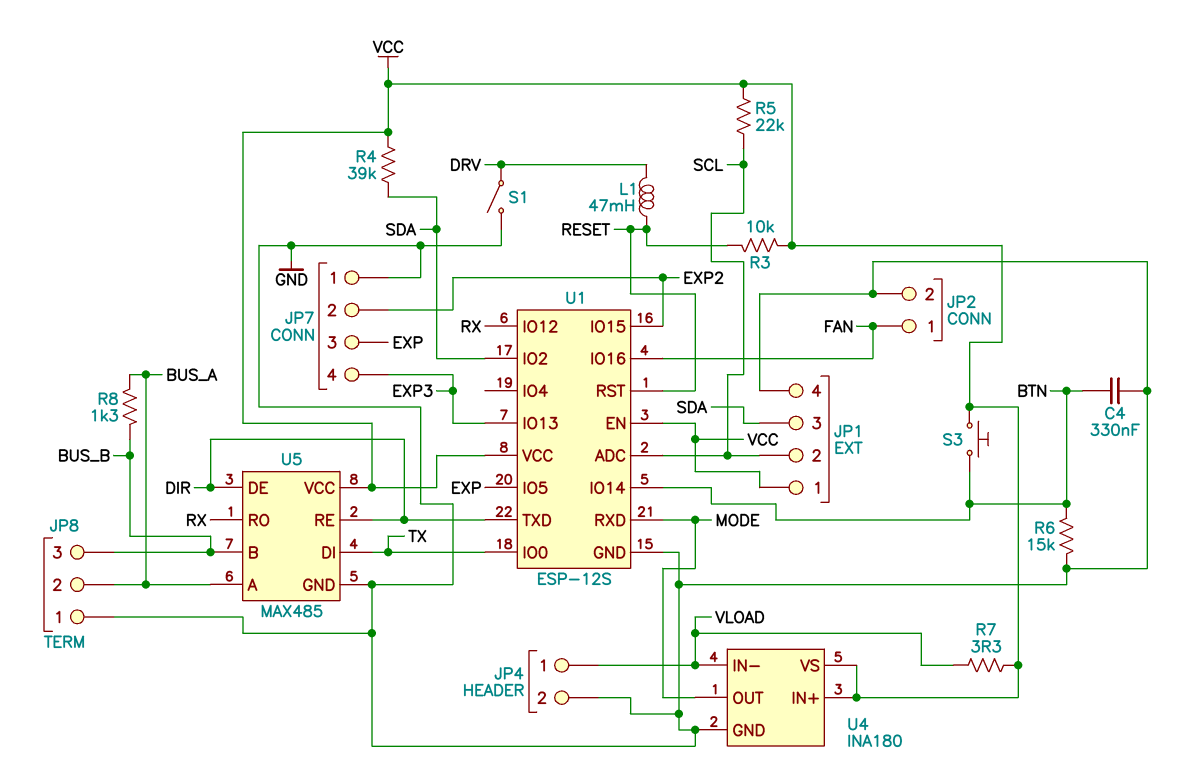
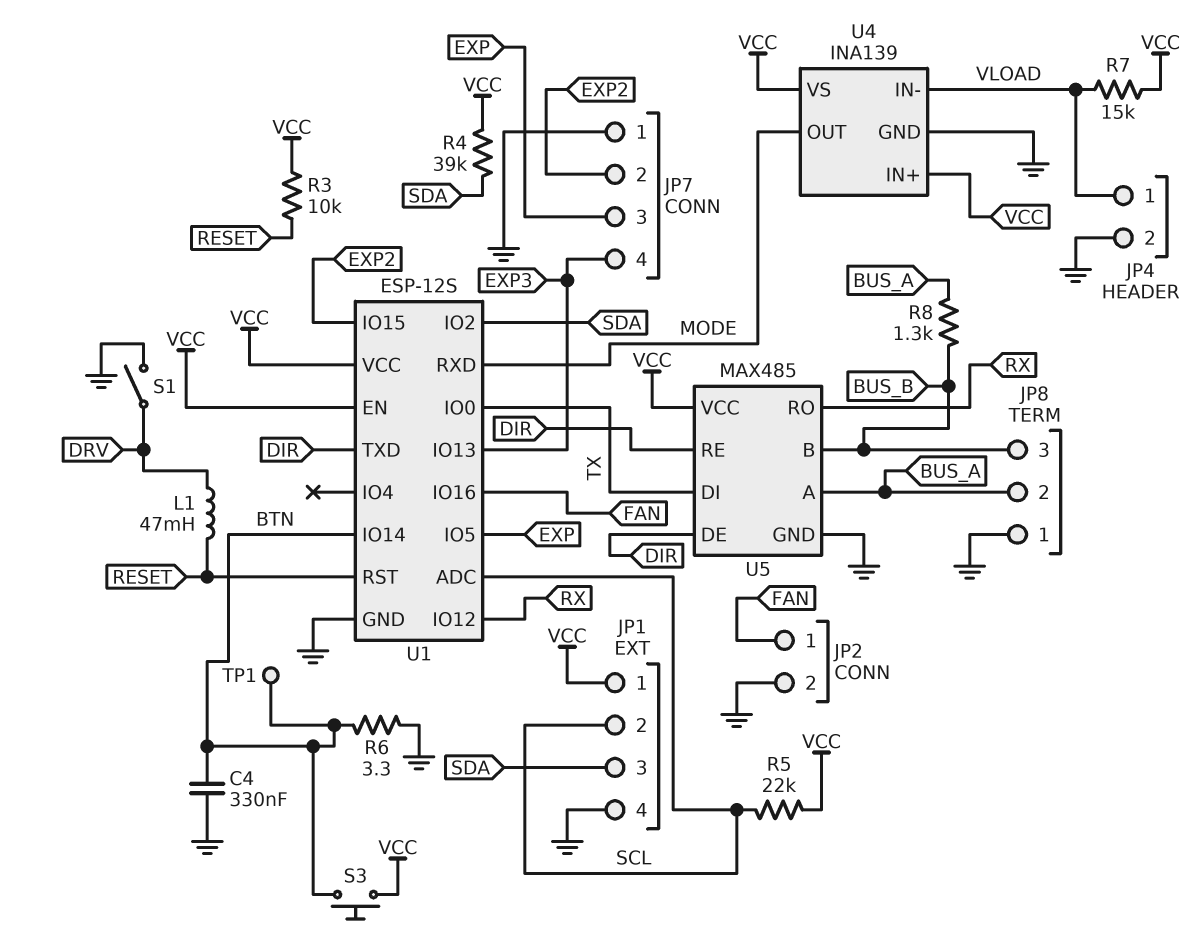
R6: 15k (BTN, GND) -> 3.3 (BTN, GND)
R7: 3.3 (VCC, VLOAD) -> 15k (VCC, VLOAD)
TP1: none -> test point (BTN)
U4: INA180 -> INA139

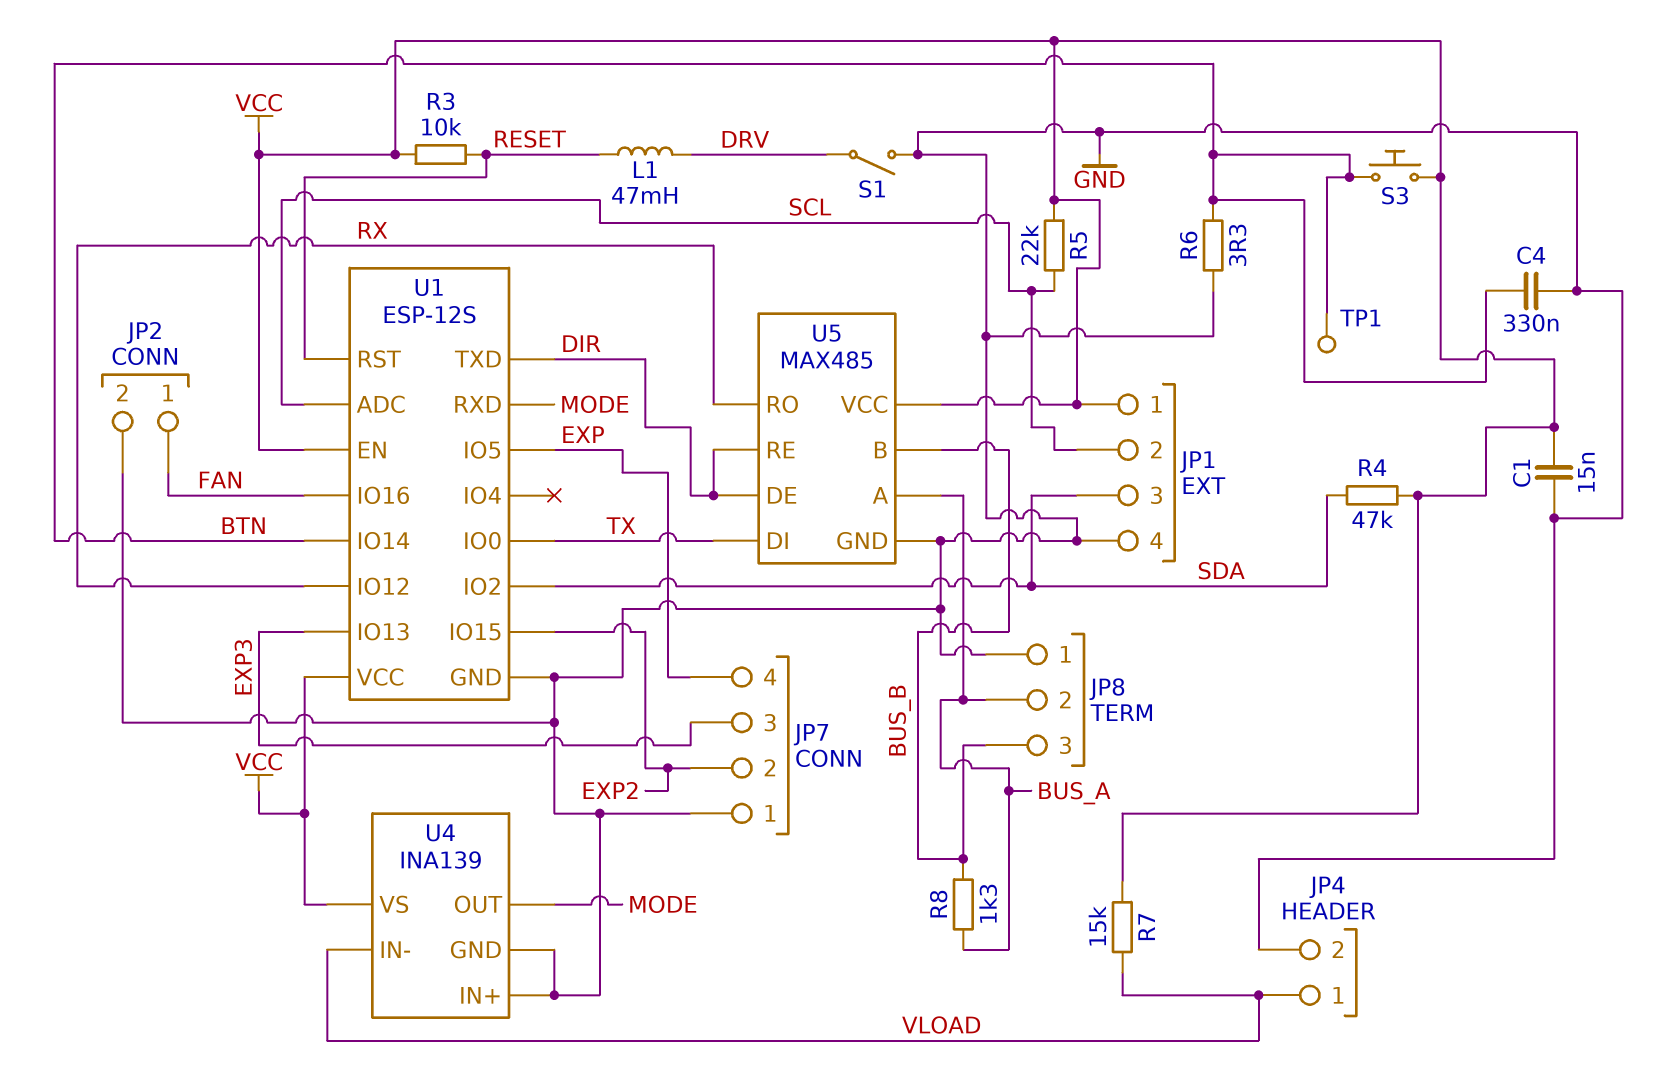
C1: none -> 15nF (GND, VCC)
JP7 pin 3: EXP -> EXP3
JP7 pin 4: EXP3 -> EXP
R4: 39k (SDA, VCC) -> 47k (SDA, VCC)
U4 pin IN+: VCC -> GND

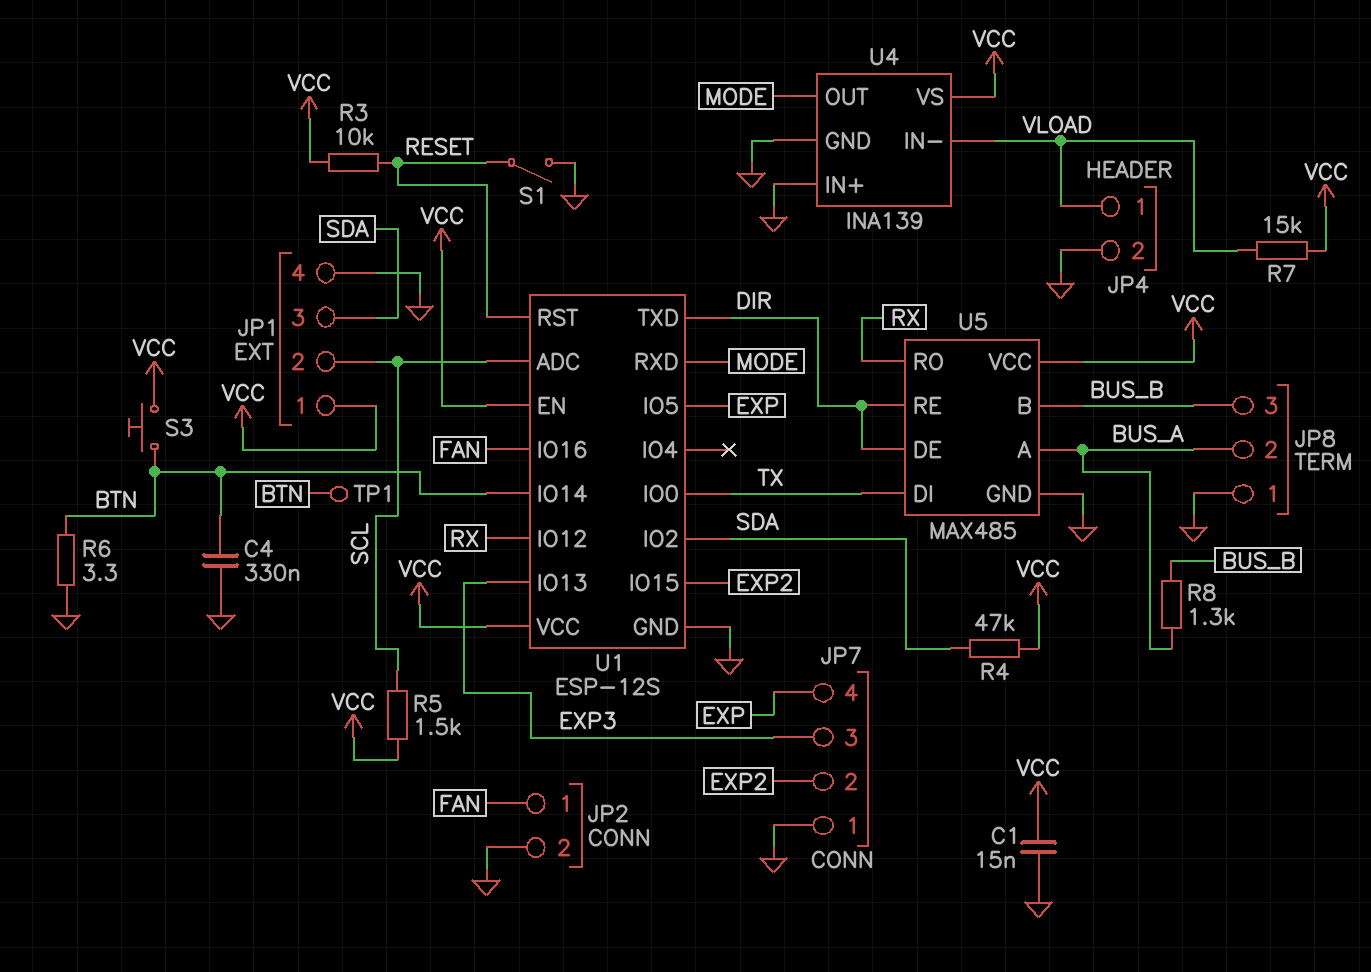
L1: 47mH (DRV, RESET) -> none
R5: 22k (SCL, VCC) -> 1.5k (SCL, VCC)
S1: switch (DRV, GND) -> switch (GND, RESET)

